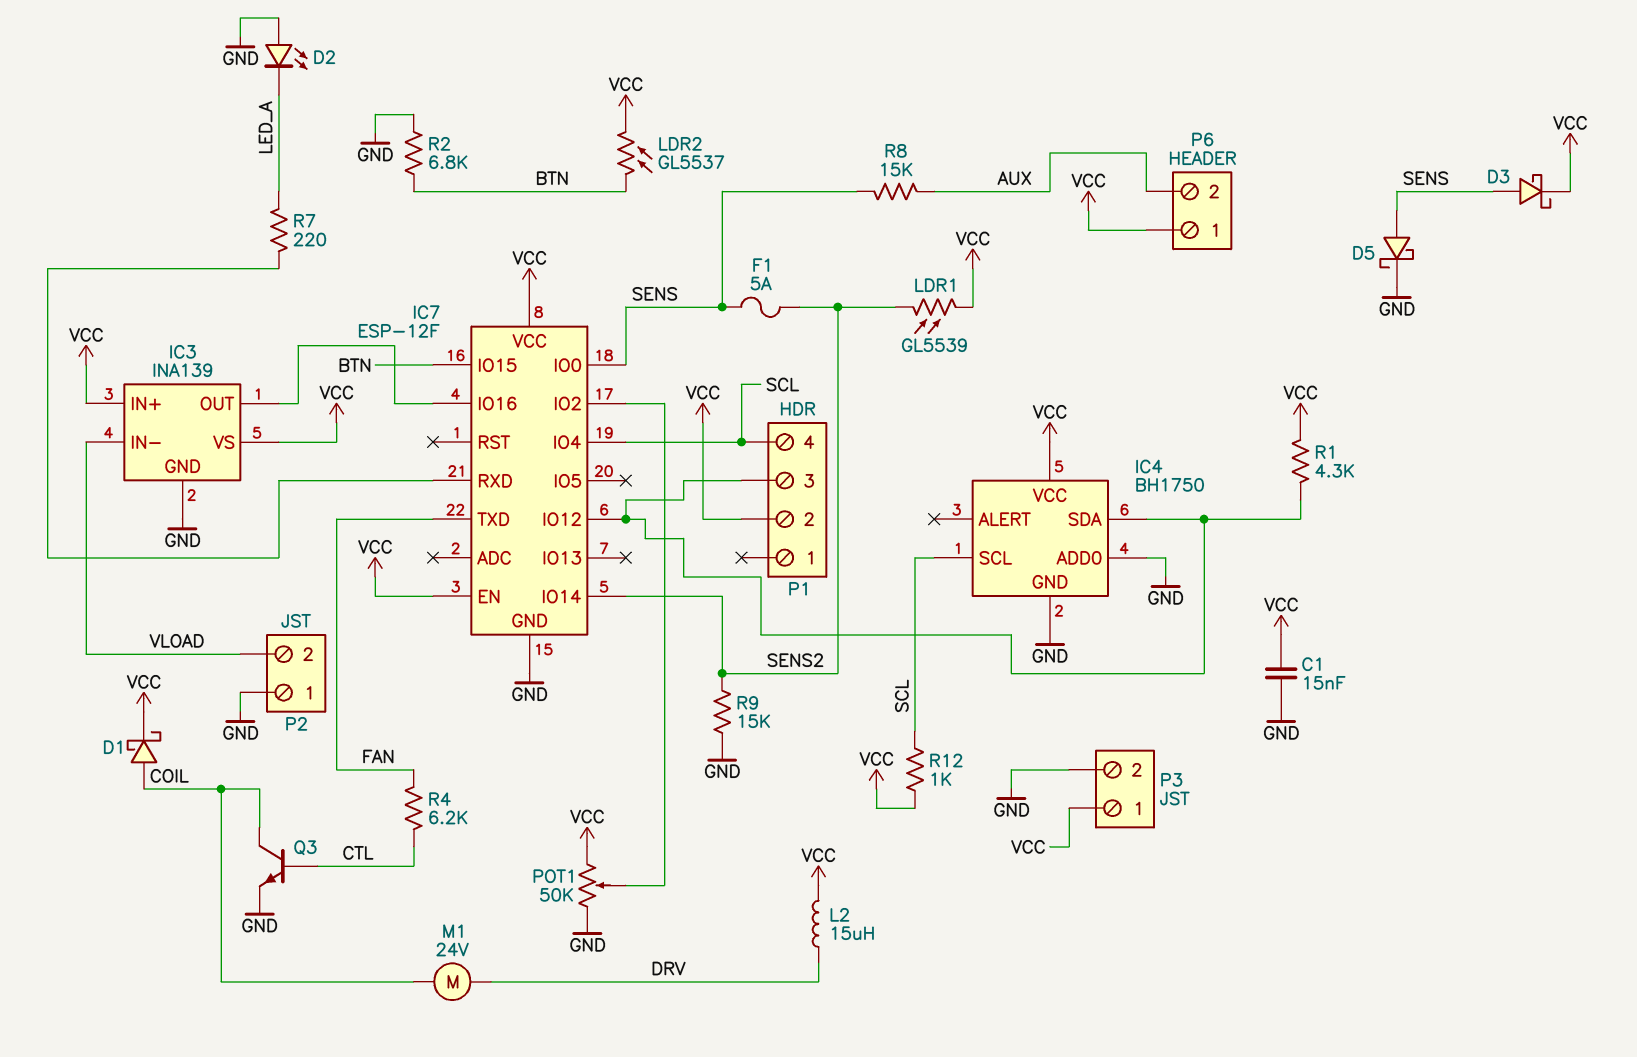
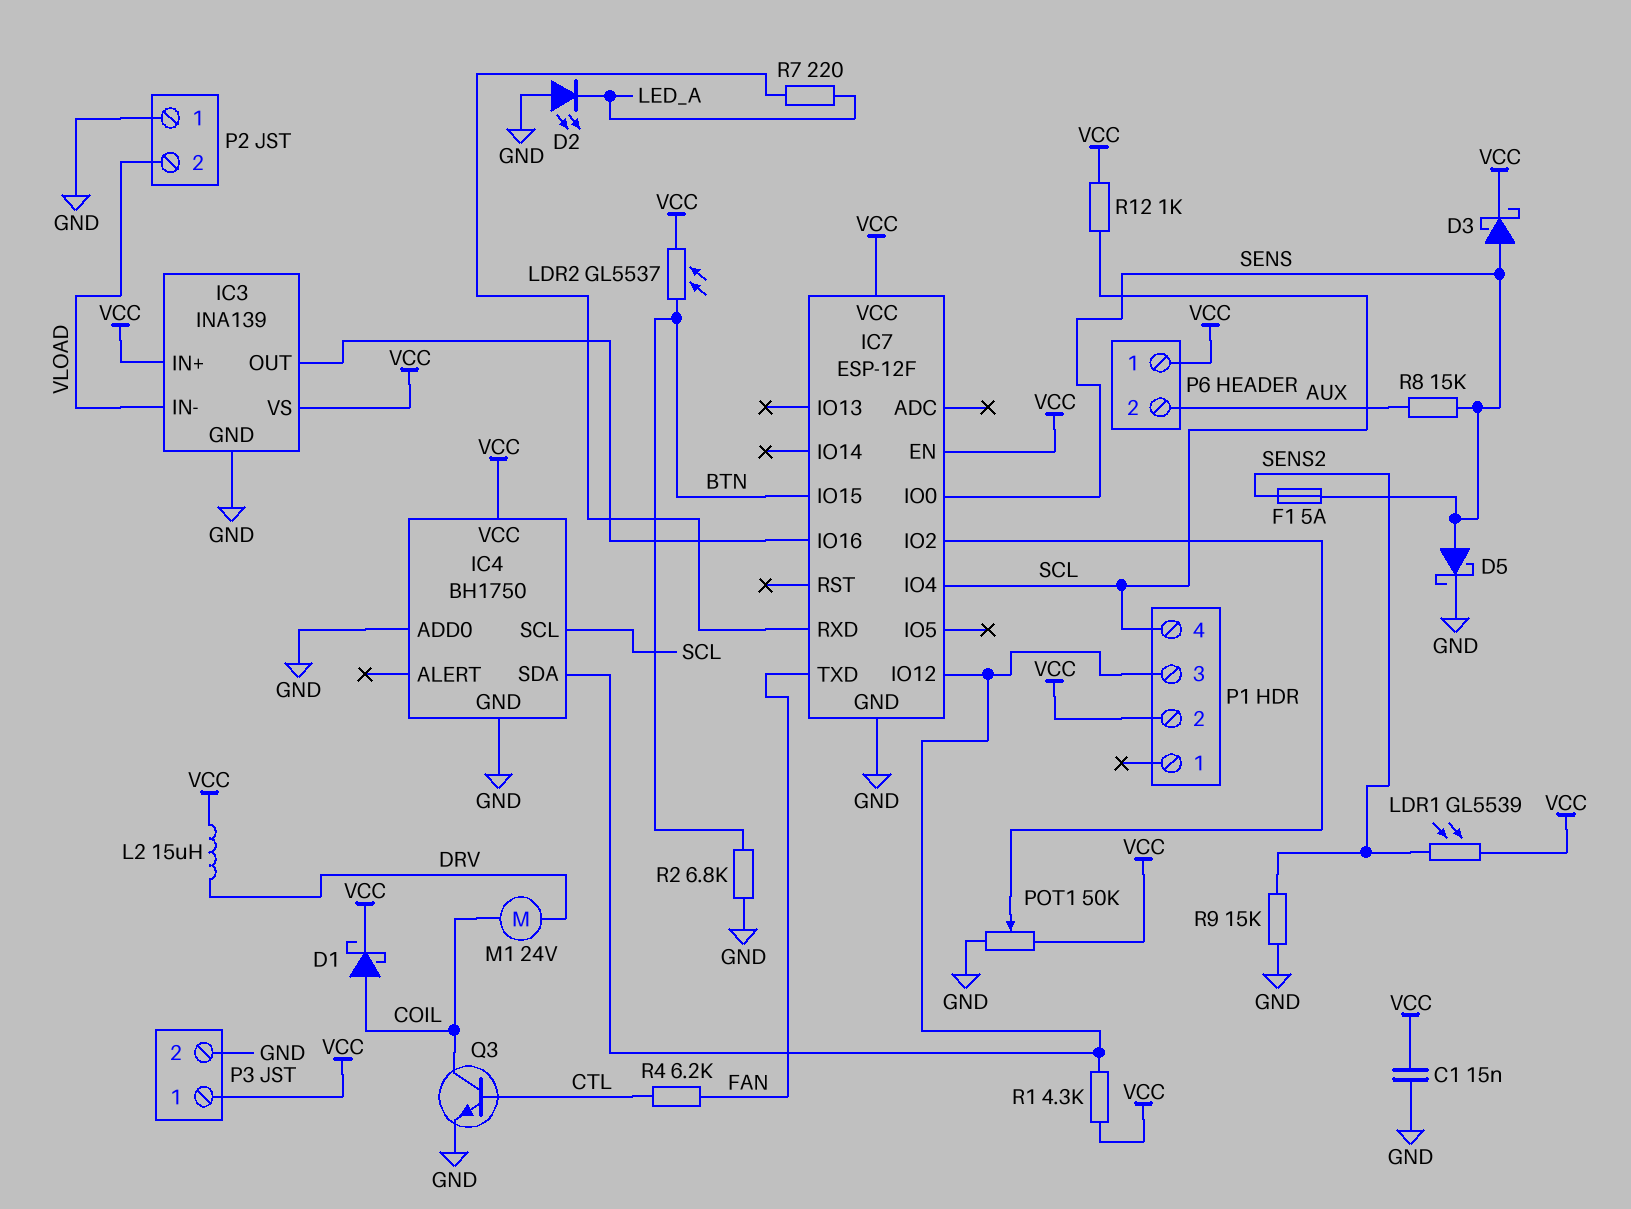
IC7 pin IO14: SENS2 -> none

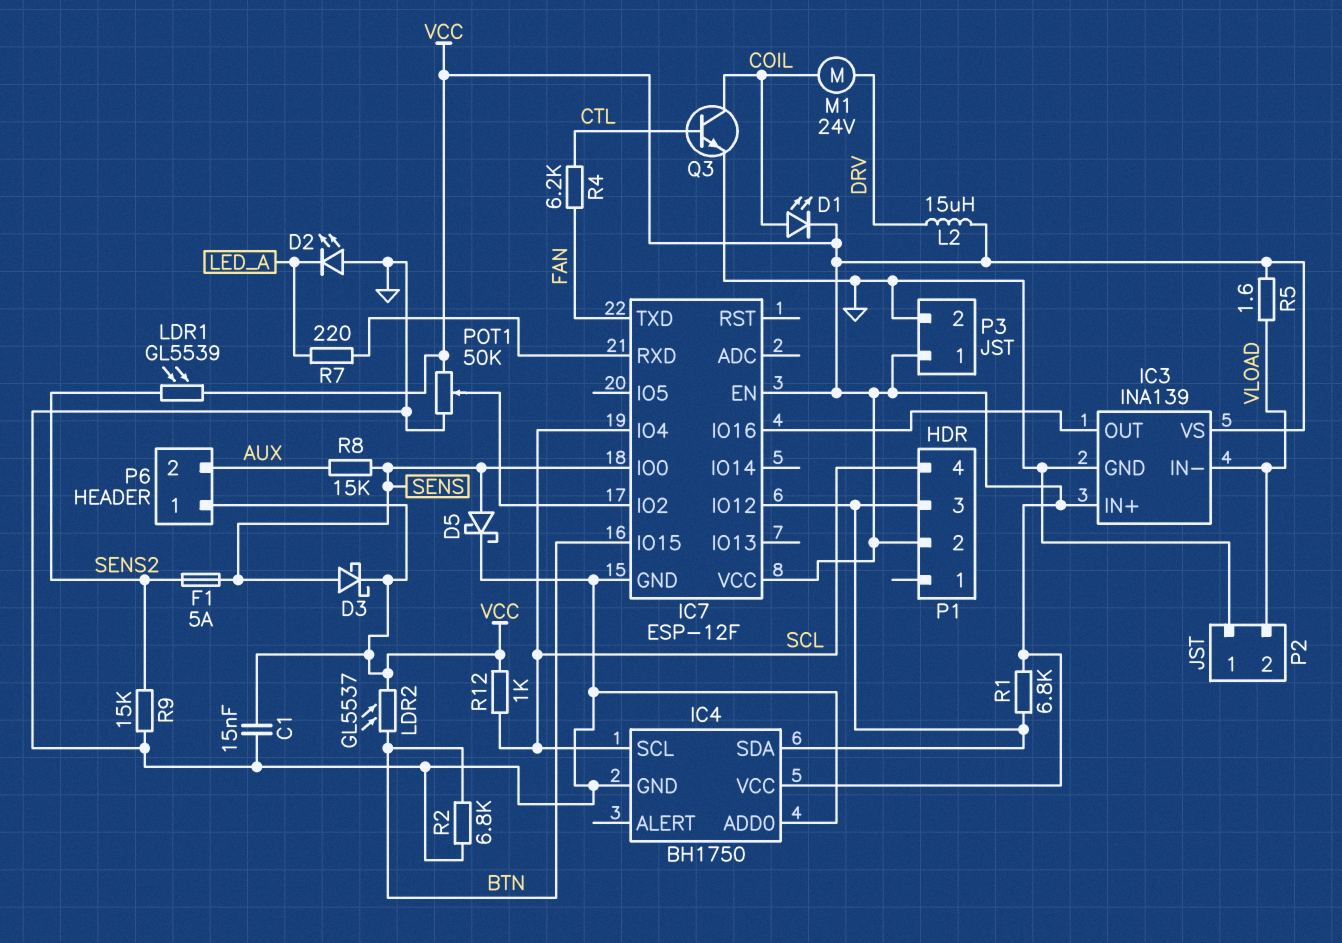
D1: schottky (A COIL, K VCC) -> LED (A COIL, K VCC)
R1: 4.3k (IC4/SDA, VCC) -> 6.8k (IC4/SDA, VCC)
R5: none -> 1.6 (VCC, VLOAD)

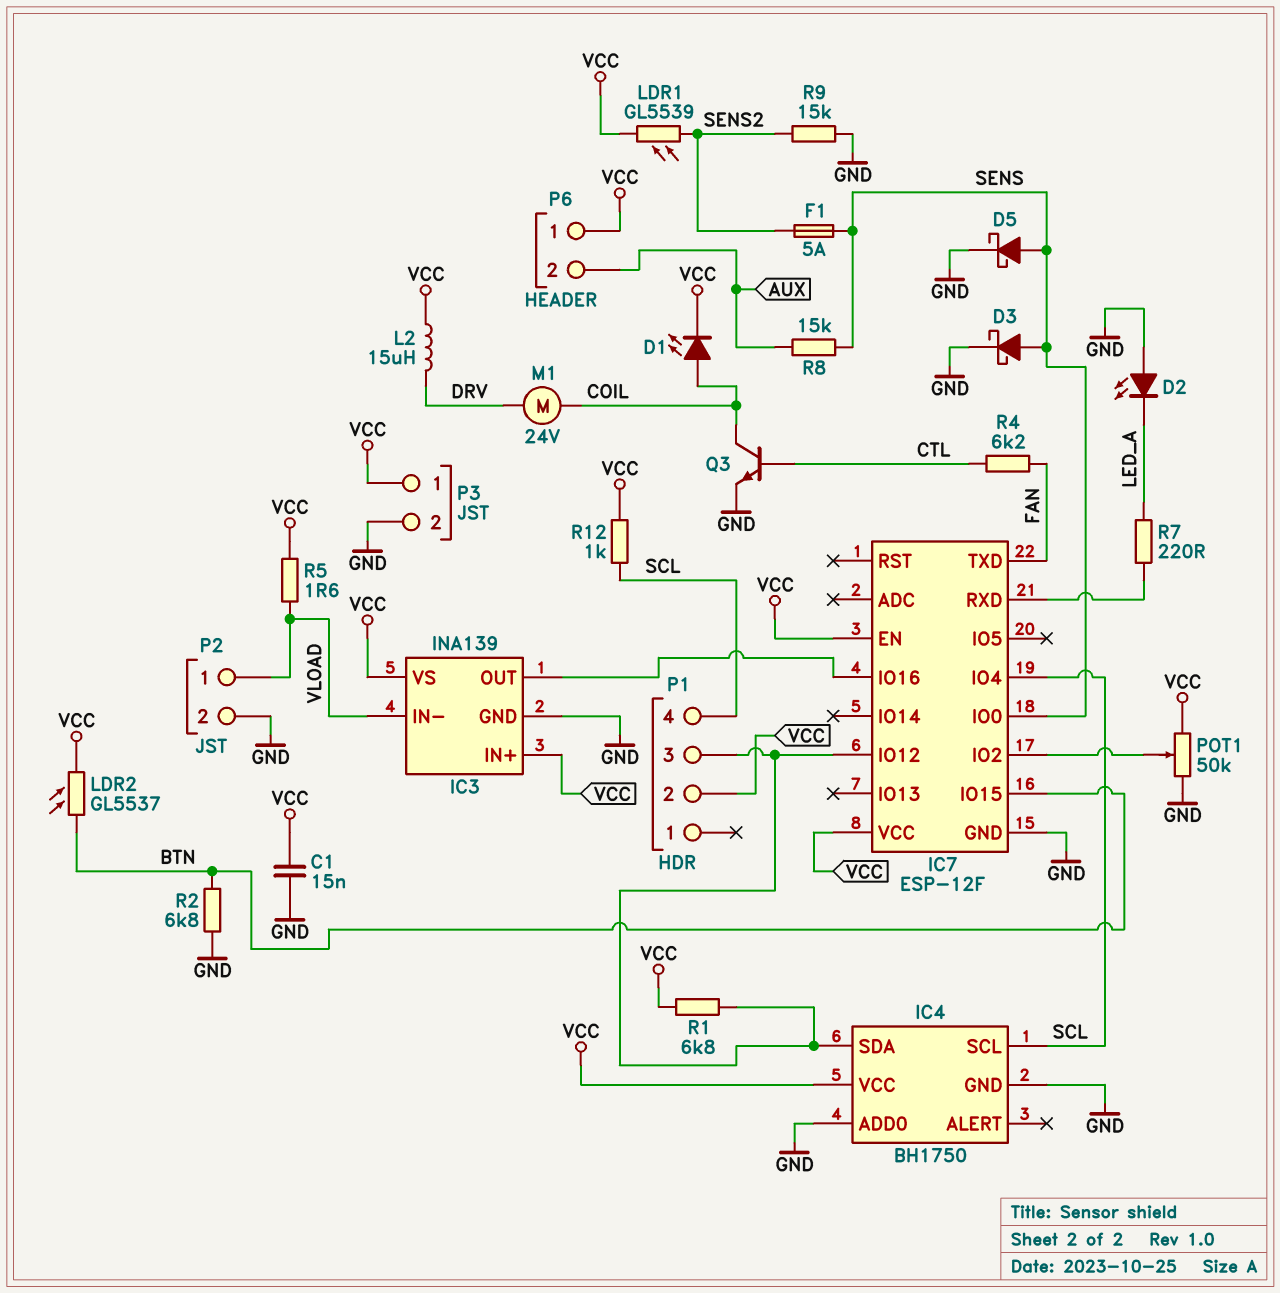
D3: schottky (A SENS, K VCC) -> schottky (A SENS, K GND)
P2 pin 1: GND -> VLOAD
P2 pin 2: VLOAD -> GND

